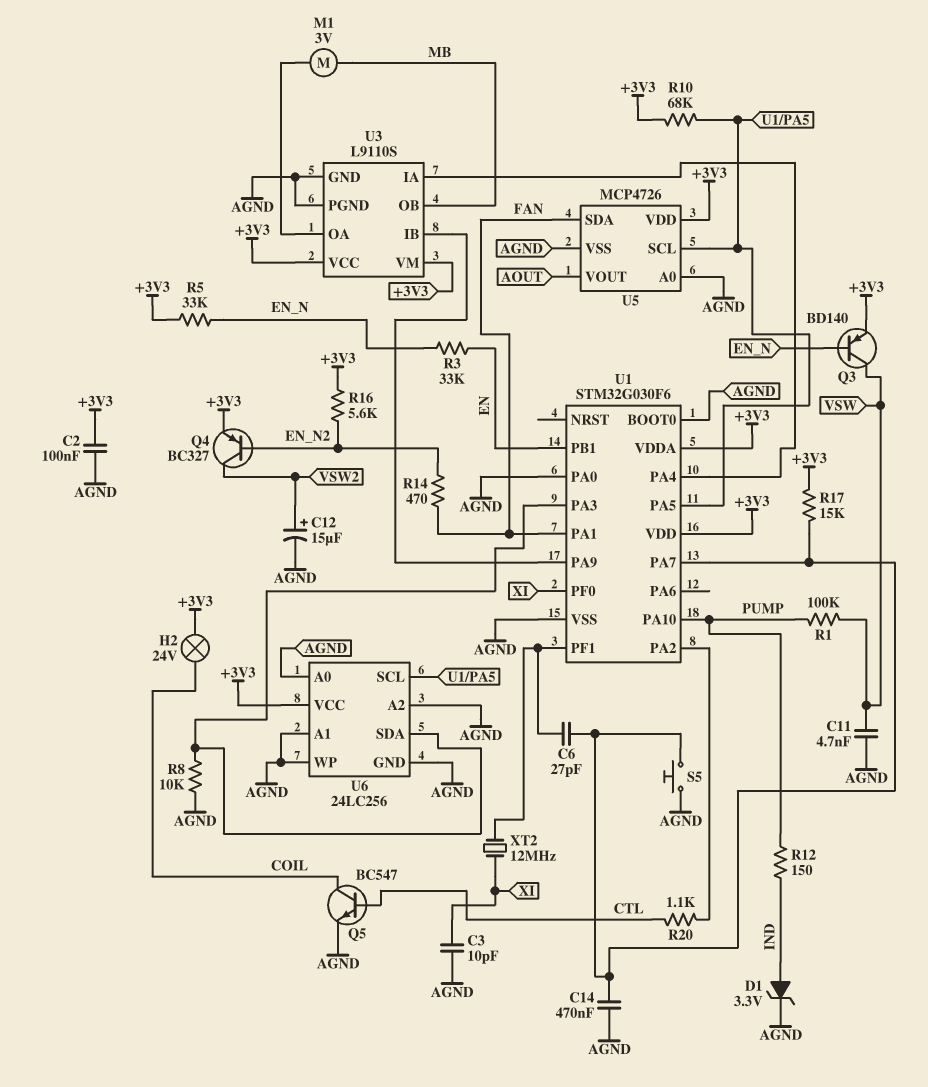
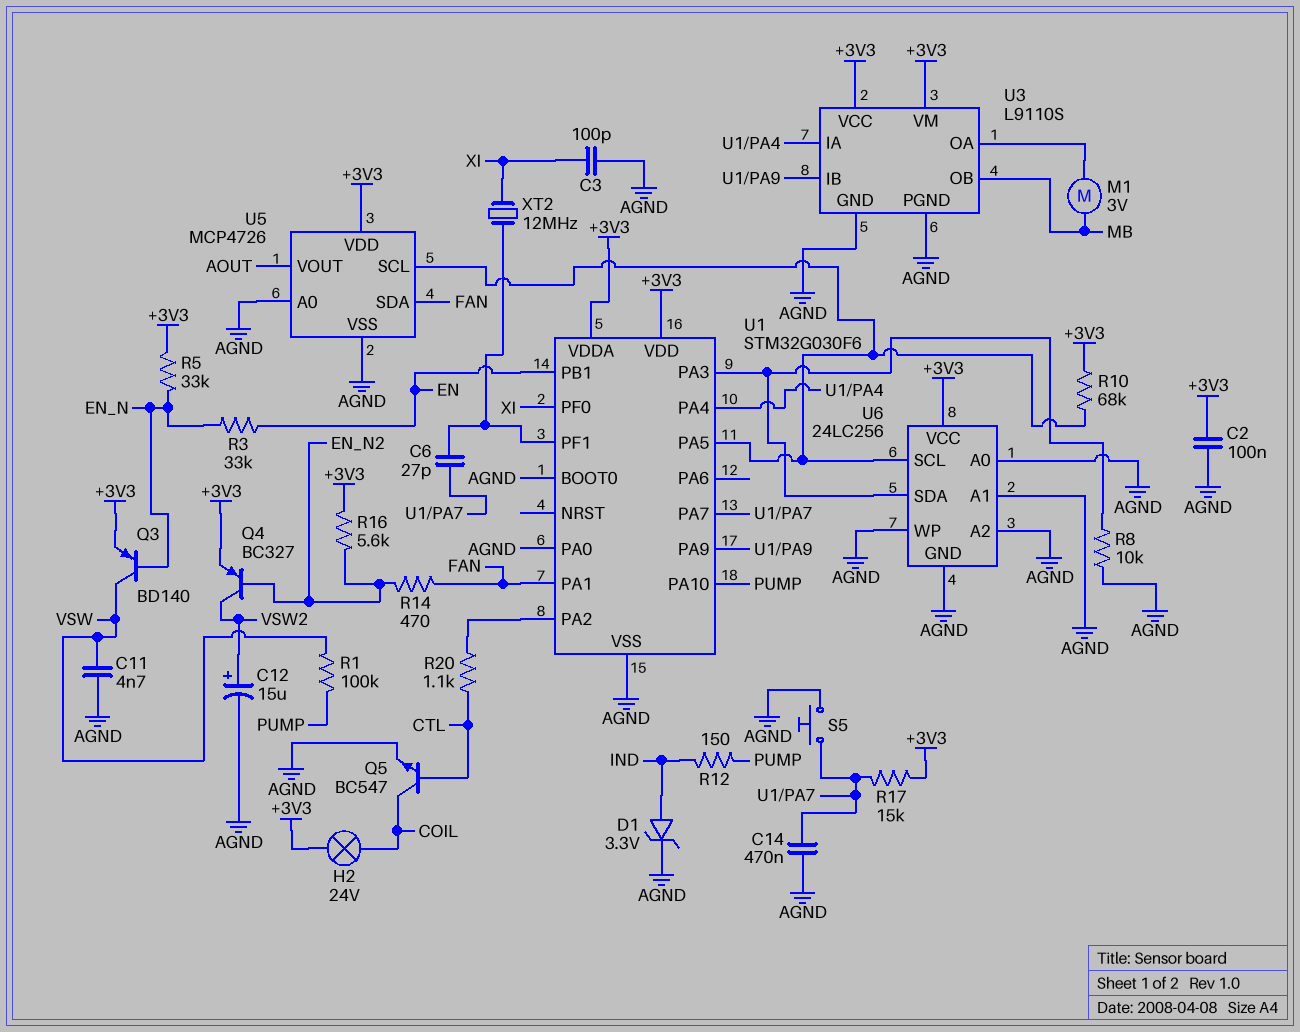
C3: 10pF (AGND, XI) -> 100pF (AGND, XI)

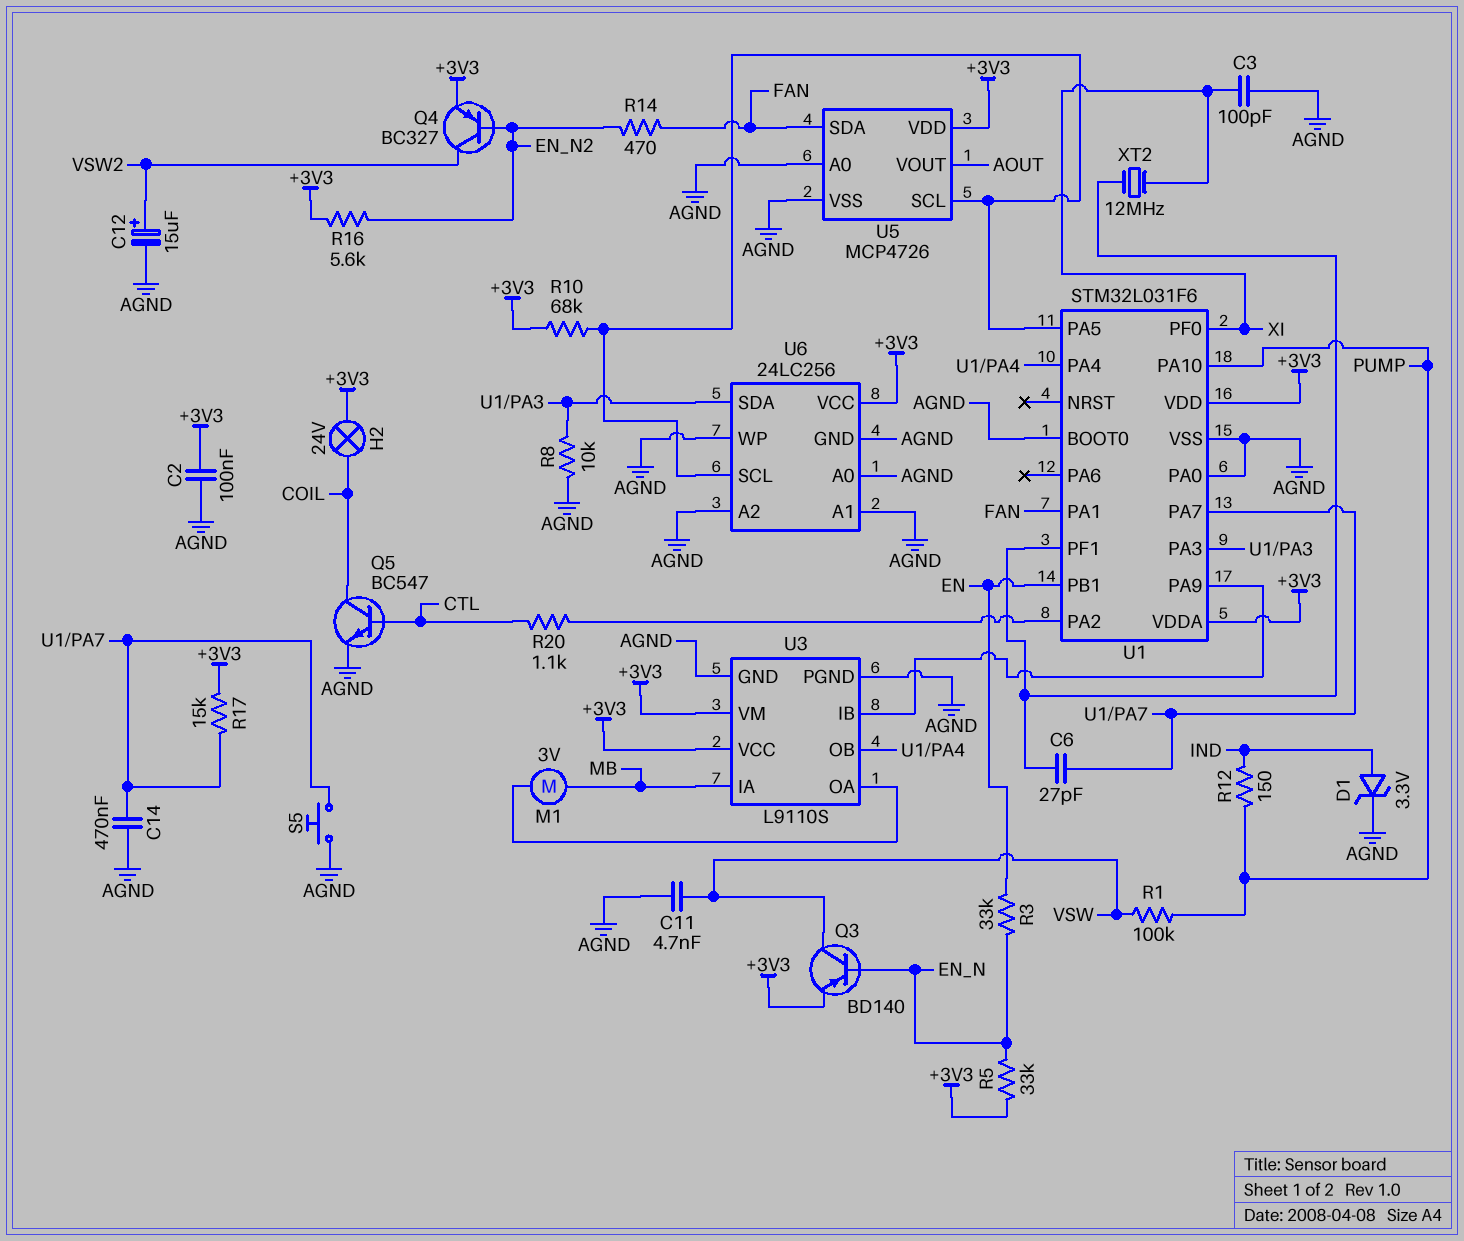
U1: STM32G030F6 -> STM32L031F6
U3 pin IA: U1/PA4 -> MB
U3 pin OB: MB -> U1/PA4

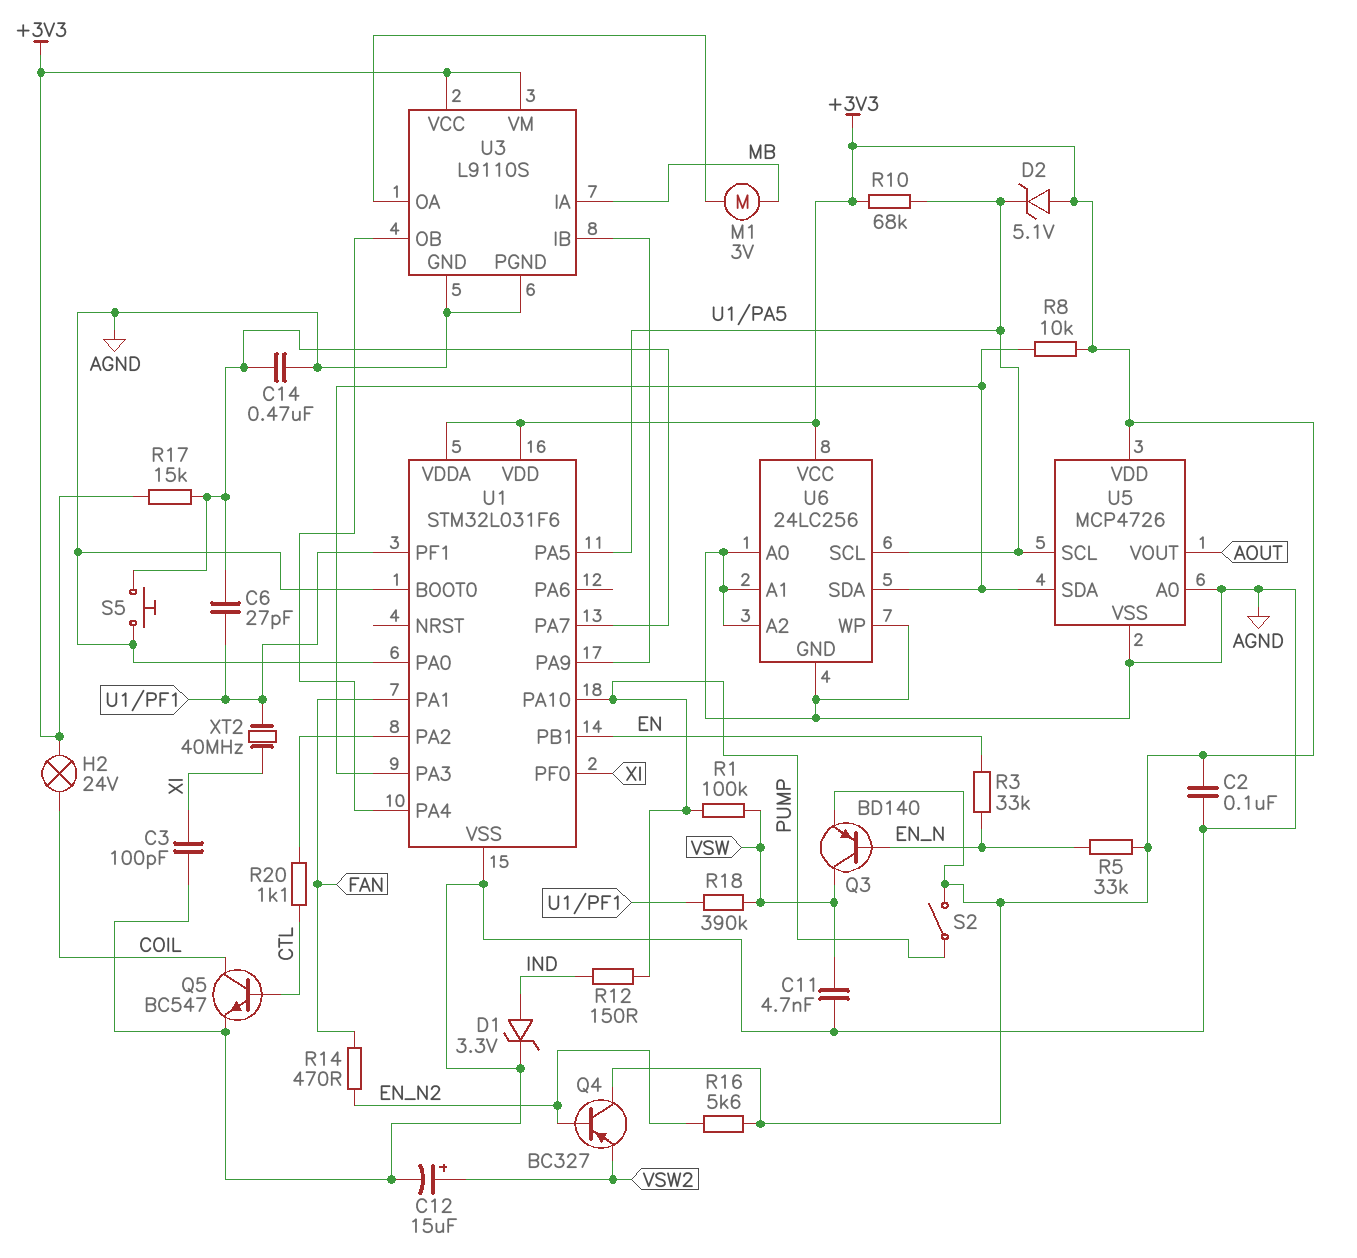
D2: none -> zener 5.1V (A +3V3, K U1/PA5)
Q4: PNP BC327 (B EN_N2, C VSW2, E +3V3) -> PNP BC327 (B EN_N2, C +3V3, E VSW2)
R8: 10k (AGND, U1/PA3) -> 10k (+3V3, U1/PA3)
R18: none -> 390k (U1/PF1, VSW)
S2: none -> switch (+3V3, PUMP)
U5 pin SDA: FAN -> U1/PA3
XT2: 12MHz (U1/PF1, XI) -> 40MHz (U1/PF1, XI)

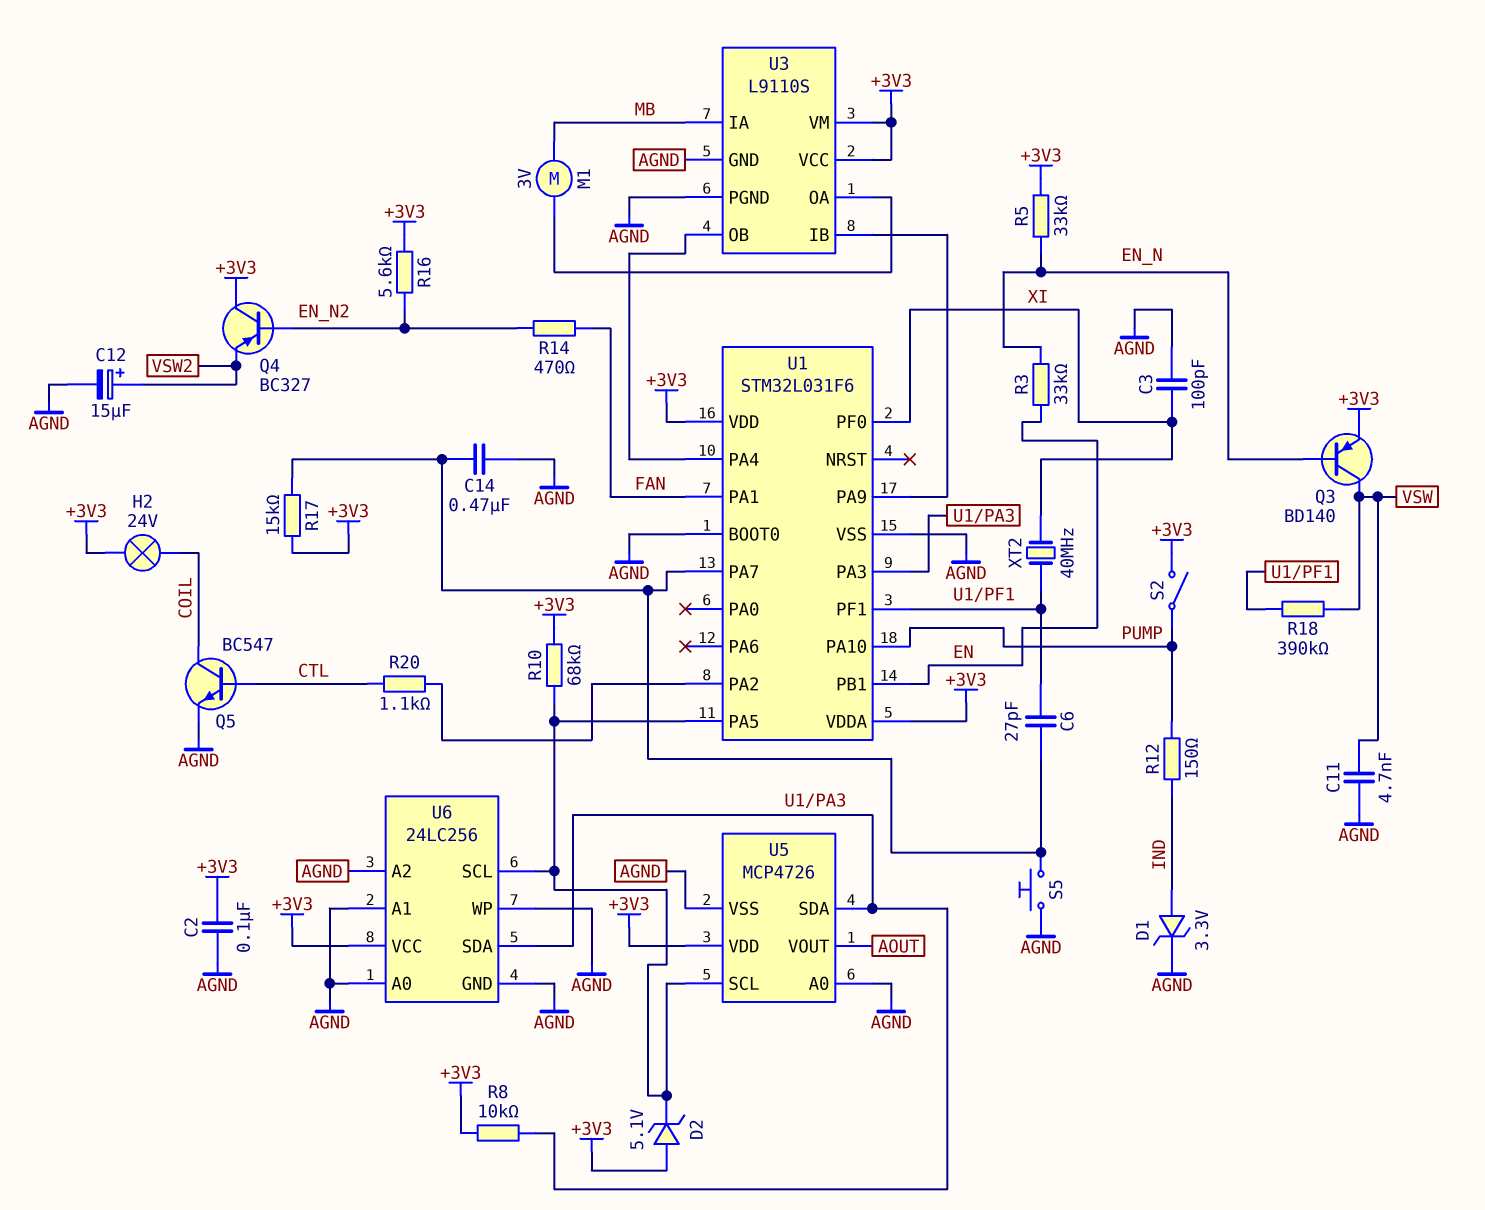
R1: 100k (PUMP, VSW) -> none
U1 pin PA0: AGND -> none

